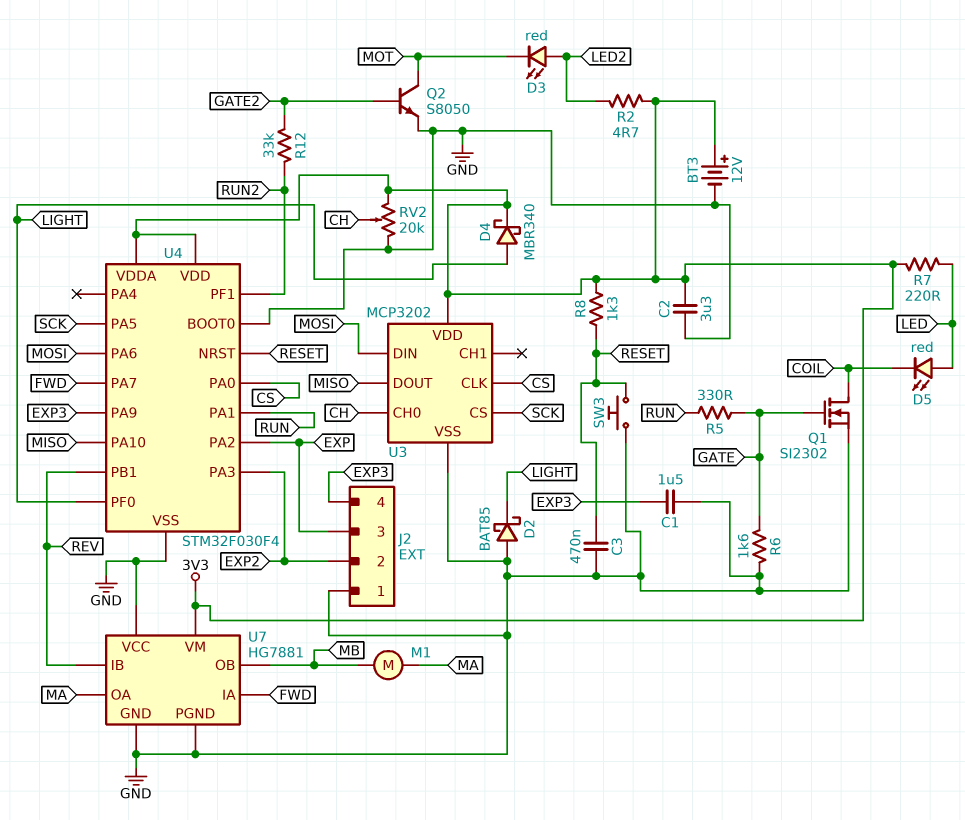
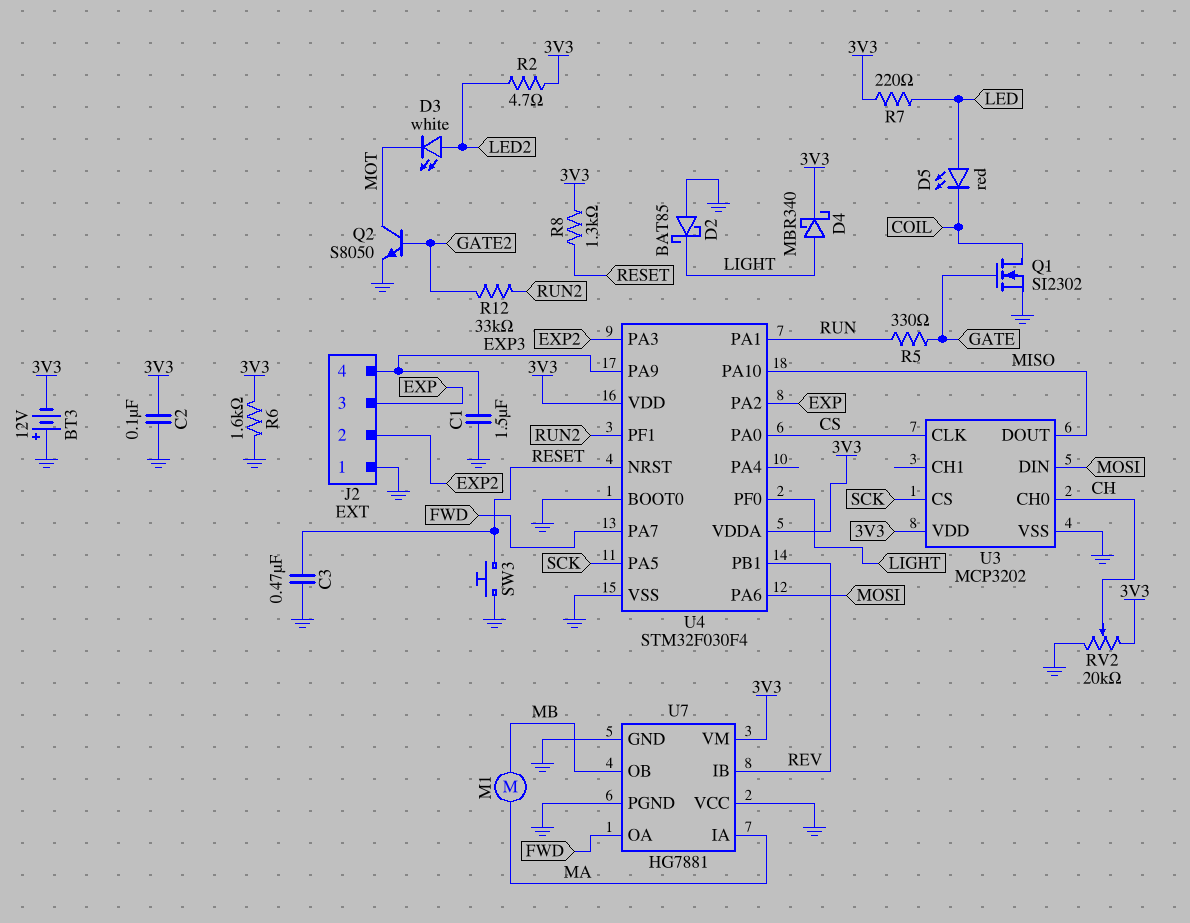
BT3: 12V (plus 3V3, minus GND) -> 12V (plus GND, minus 3V3)
C2: 3.3uF (3V3, GND) -> 100nF (3V3, GND)
D3: LED red (A LED2, K MOT) -> LED white (A LED2, K MOT)
R6: 1.6k (GATE, GND) -> 1.6k (3V3, GND)
U7 pin IA: FWD -> MA
U7 pin OA: MA -> FWD

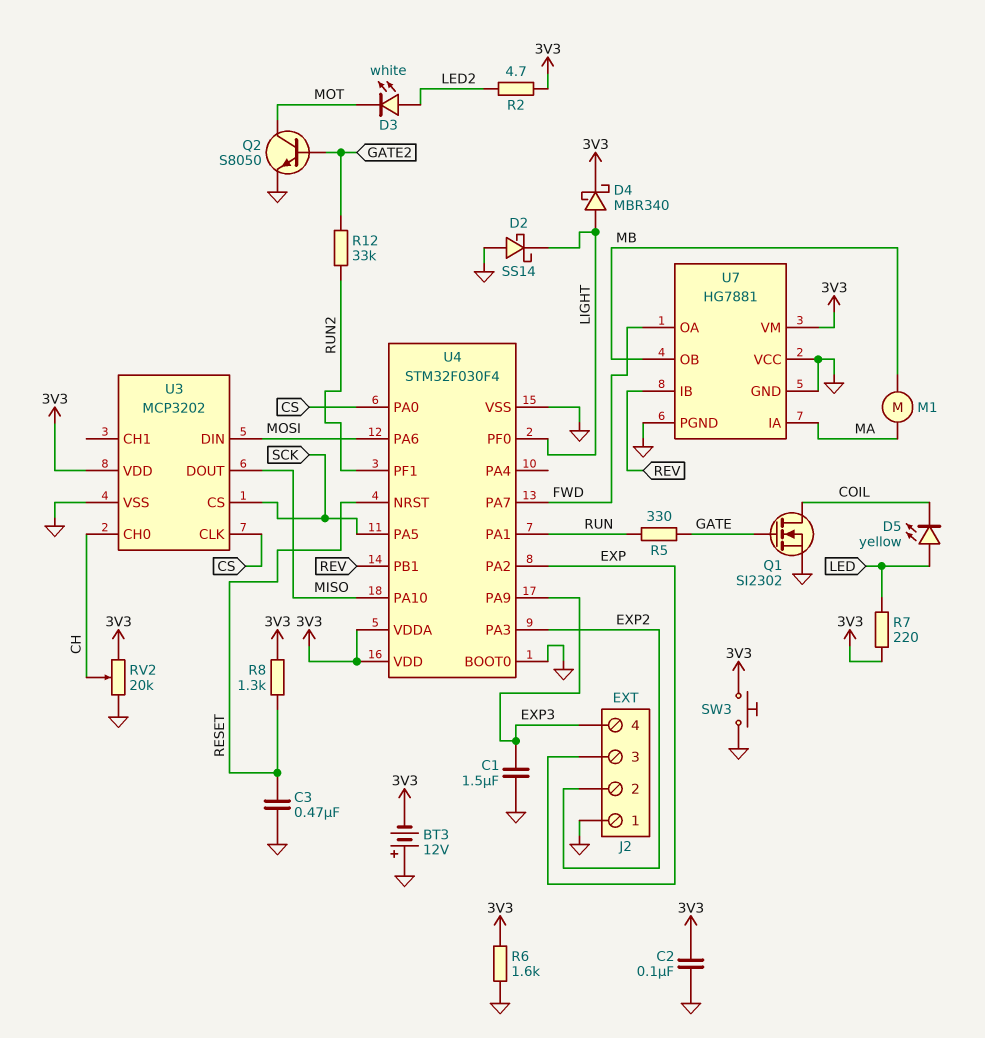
D2: schottky BAT85 (A GND, K LIGHT) -> schottky SS14 (A GND, K LIGHT)
D5: LED red (A LED, K COIL) -> LED yellow (A LED, K COIL)
SW3: button (GND, RESET) -> button (3V3, GND)

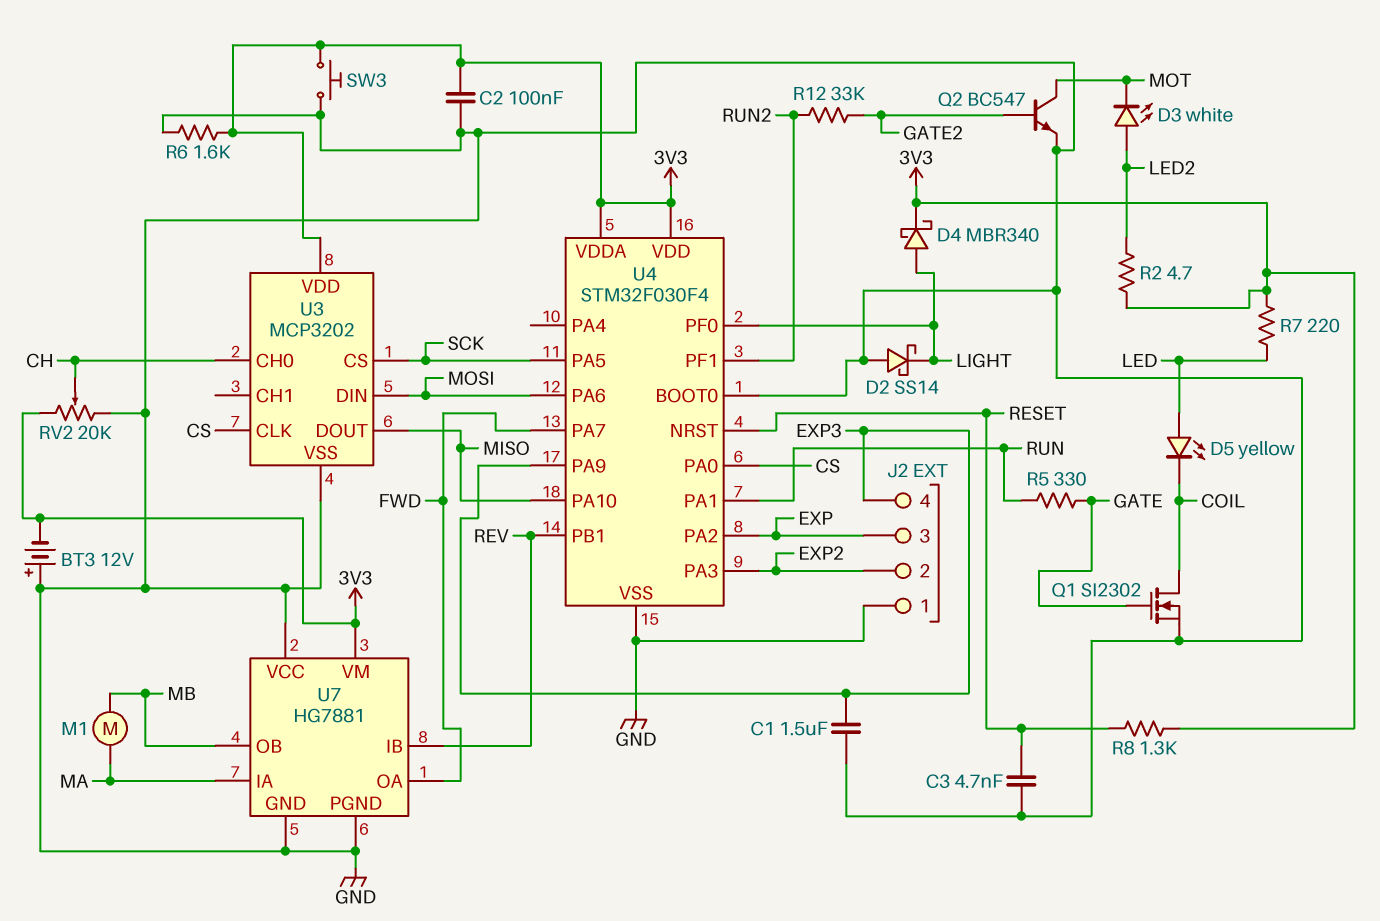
C3: 470nF (GND, RESET) -> 4.7nF (GND, RESET)
Q2: NPN S8050 (B GATE2, C MOT, E GND) -> NPN BC547 (B GATE2, C MOT, E GND)

